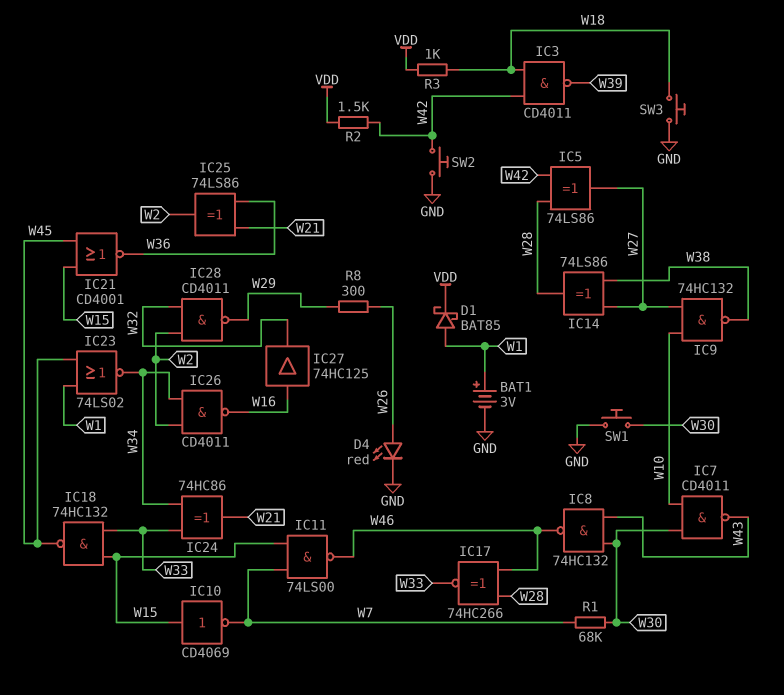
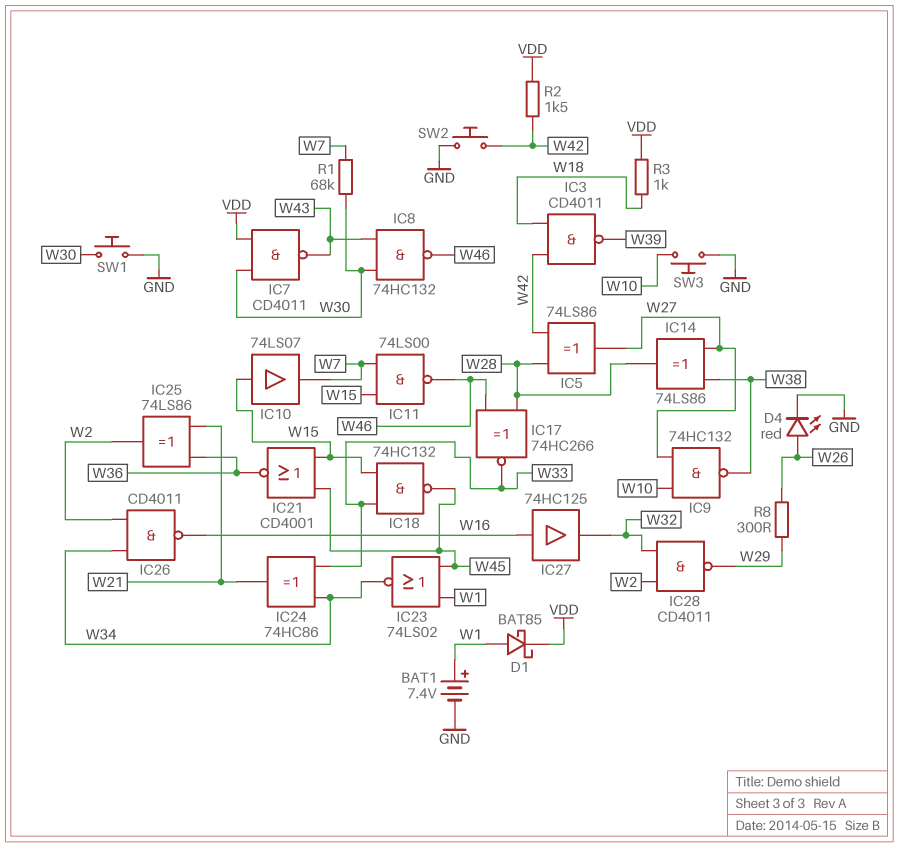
BAT1: 3V (plus W1, minus GND) -> 7.4V (plus W1, minus GND)
IC7: NAND CD4011 (in W10, in W30, out W43) -> NAND CD4011 (in VDD, in W30, out W43)
IC10: NOT CD4069 (in W15, out W7) -> buffer 74LS07 (in W15, out W7)
SW3: button (GND, W18) -> button (GND, W10)

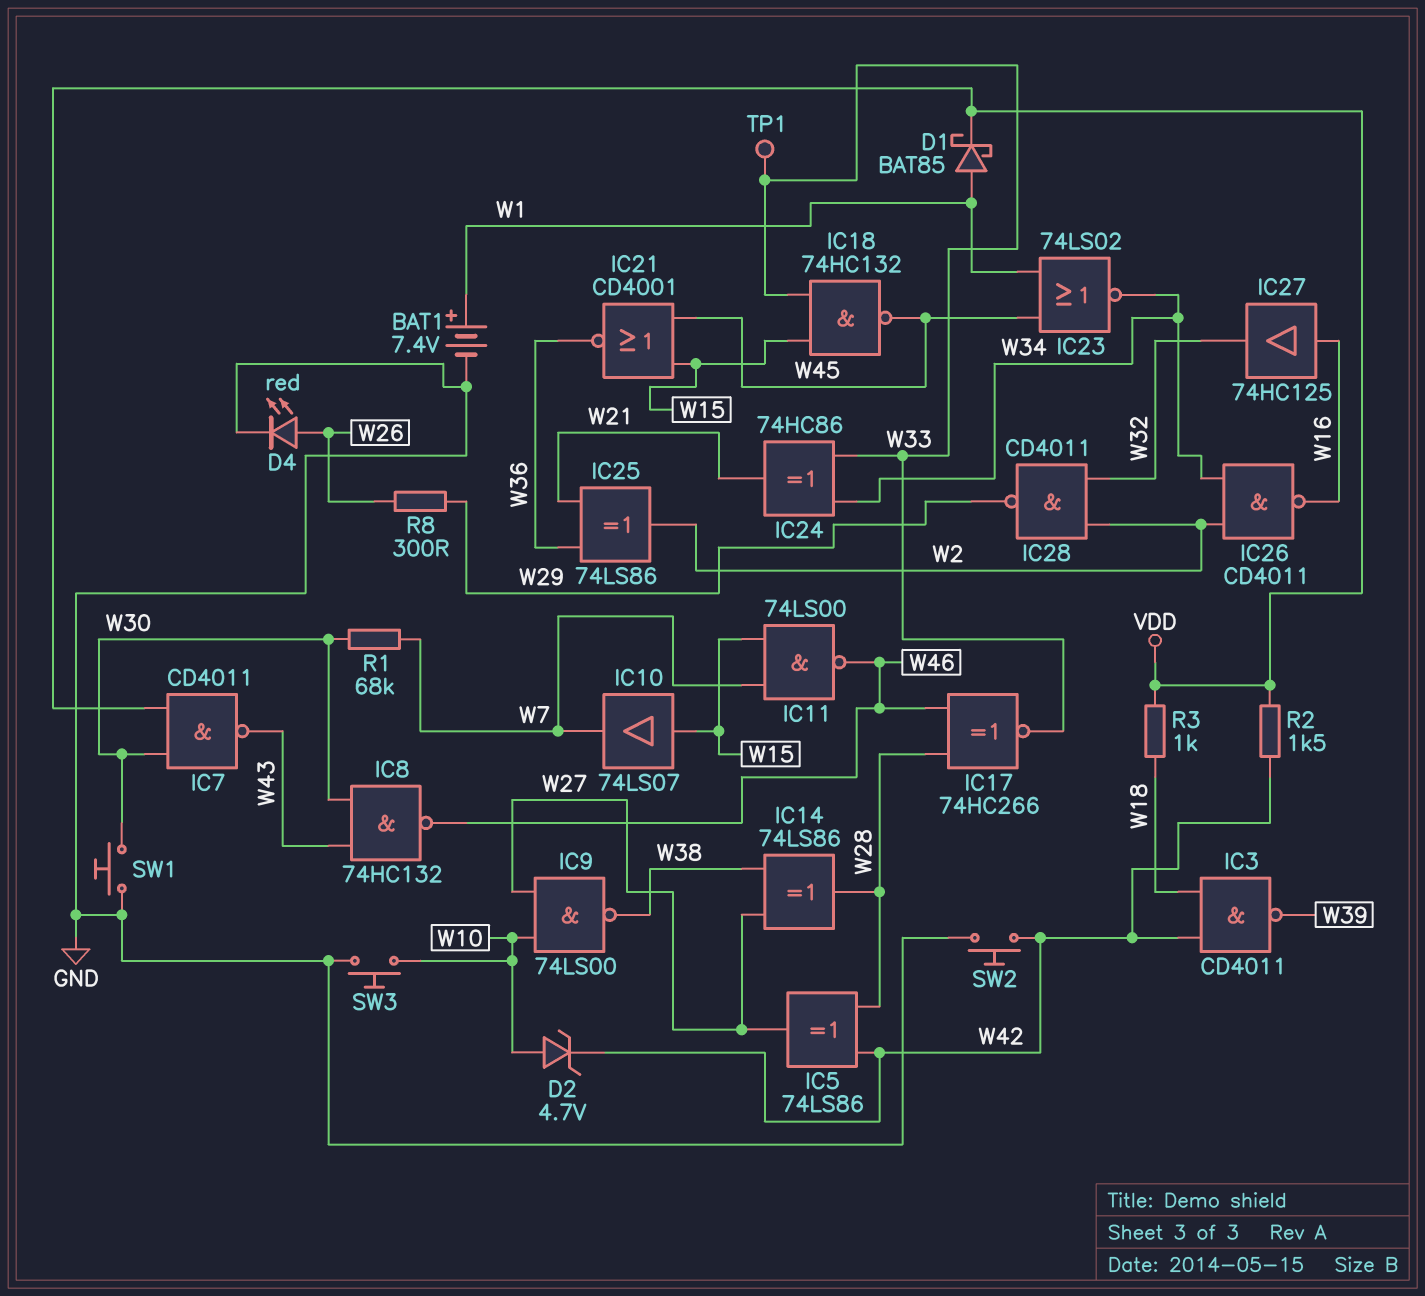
D2: none -> zener 4.7V (A W10, K W42)
IC9: NAND 74HC132 (in W10, in W27, out W38) -> NAND 74LS00 (in W10, in W27, out W38)
TP1: none -> test point (W33)

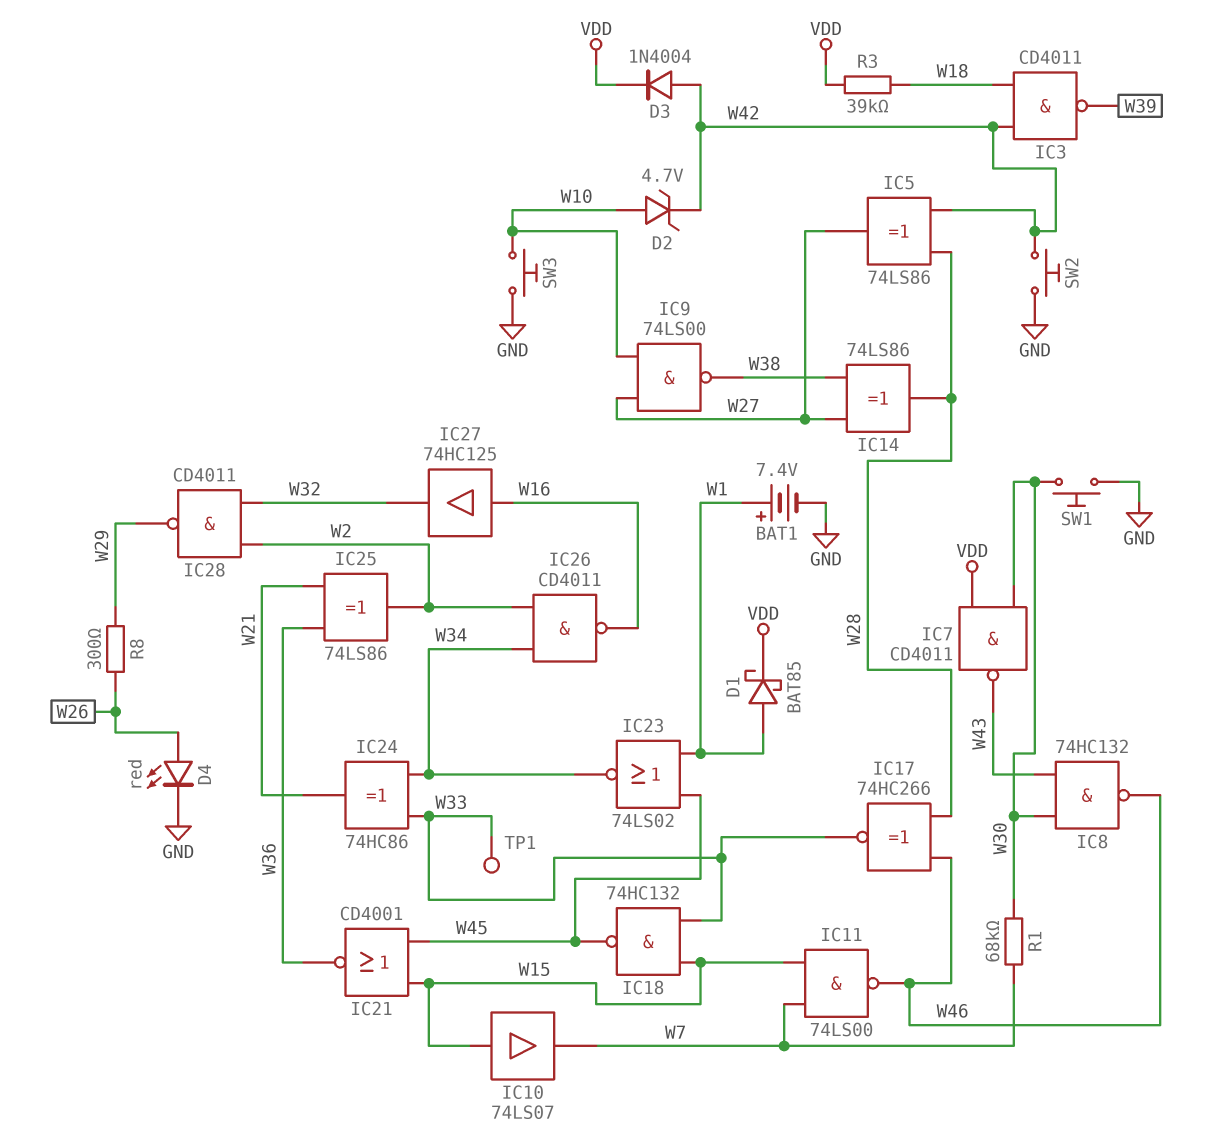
D3: none -> diode 1N4004 (A W42, K VDD)
R2: 1.5k (VDD, W42) -> none
R3: 1k (VDD, W18) -> 39k (VDD, W18)

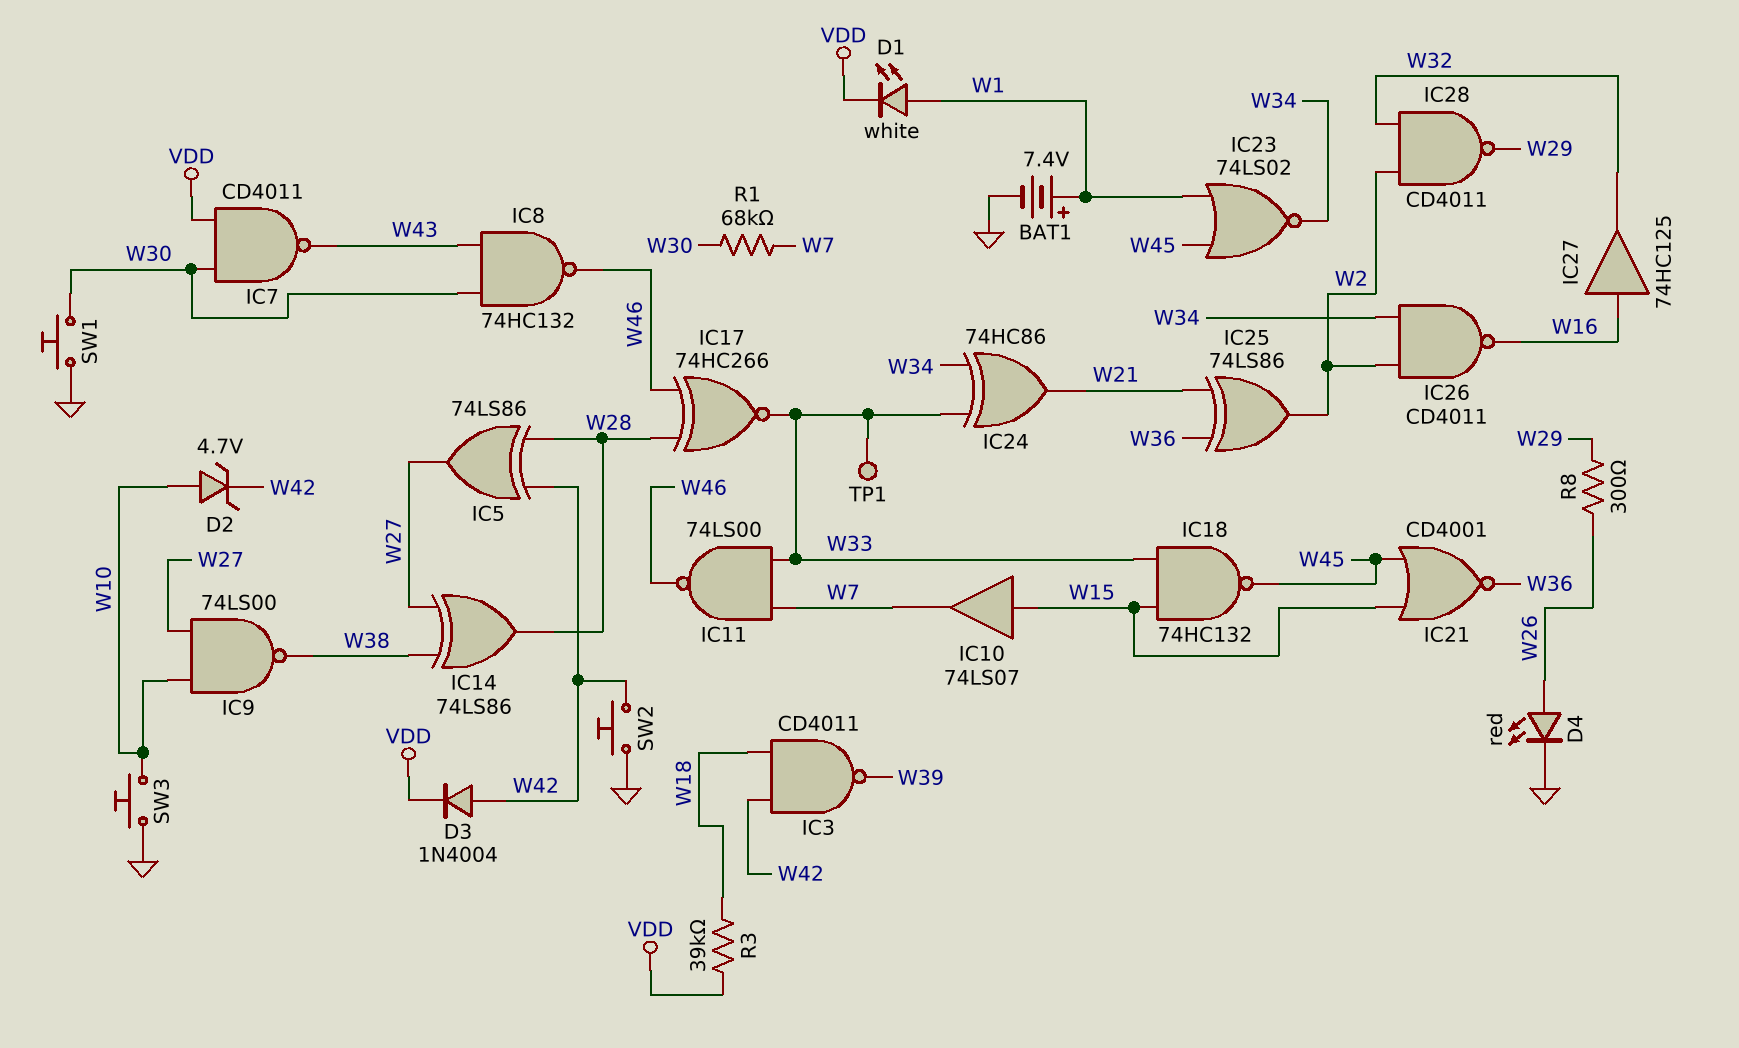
D1: schottky BAT85 (A W1, K VDD) -> LED white (A W1, K VDD)
IC11: NAND 74LS00 (in W7, in W15, out W46) -> NAND 74LS00 (in W7, in W33, out W46)

